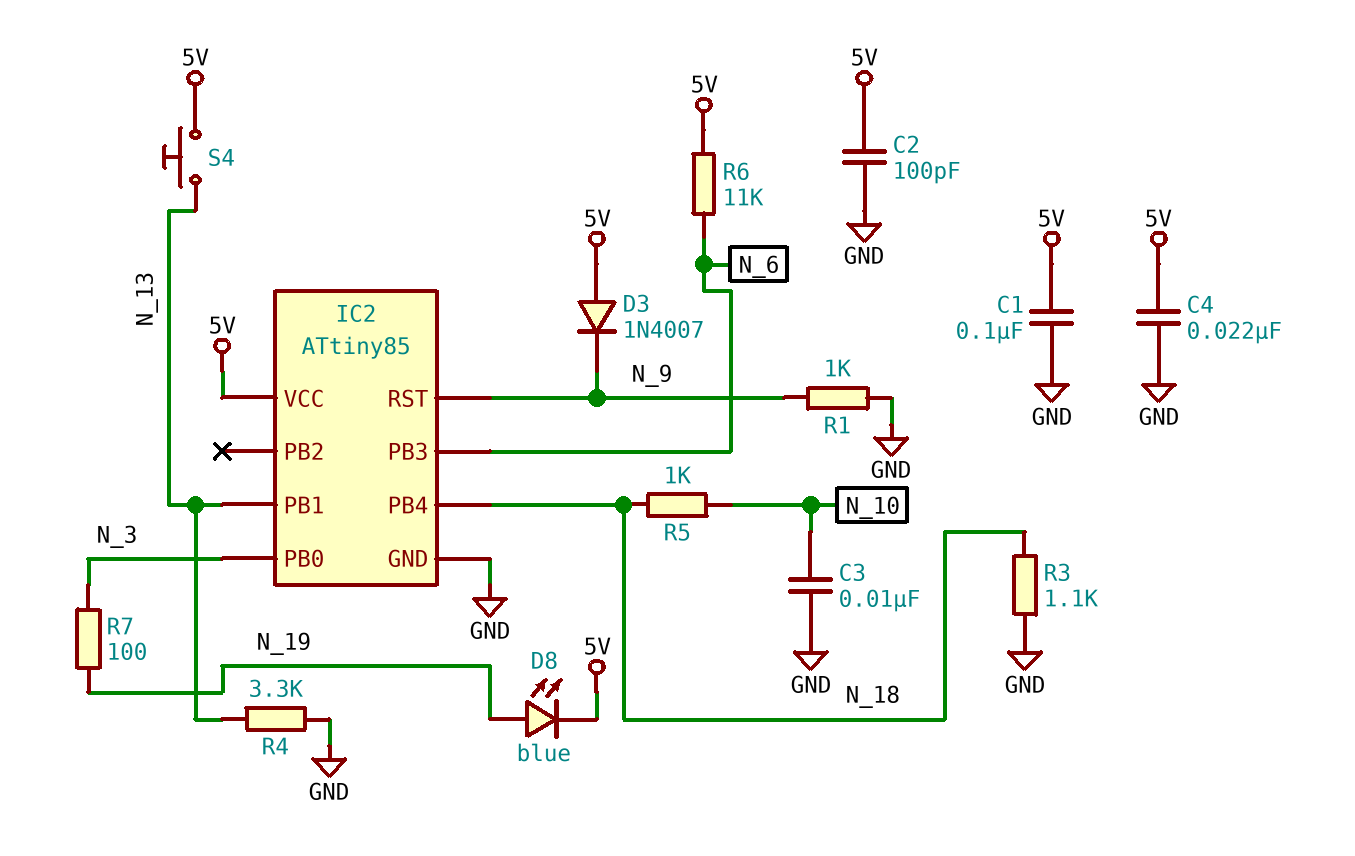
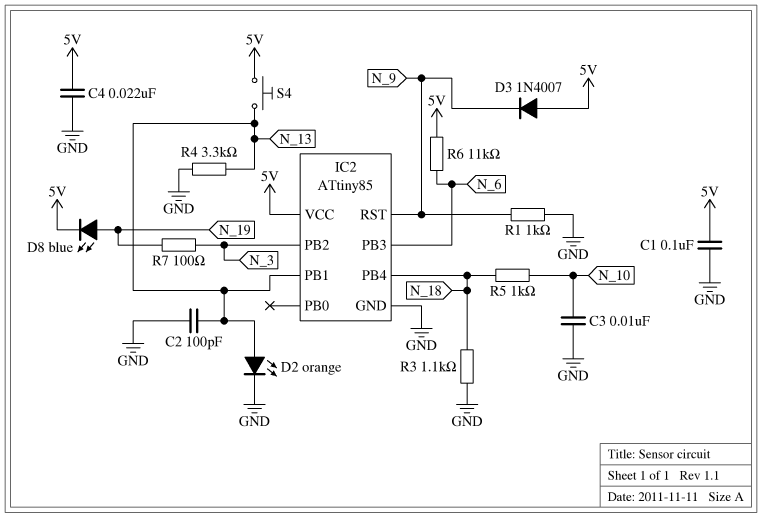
C2: 100pF (5V, GND) -> 100pF (GND, N_13)
D2: none -> LED orange (A N_13, K GND)
IC2 pin PB0: N_3 -> none
IC2 pin PB2: none -> N_3

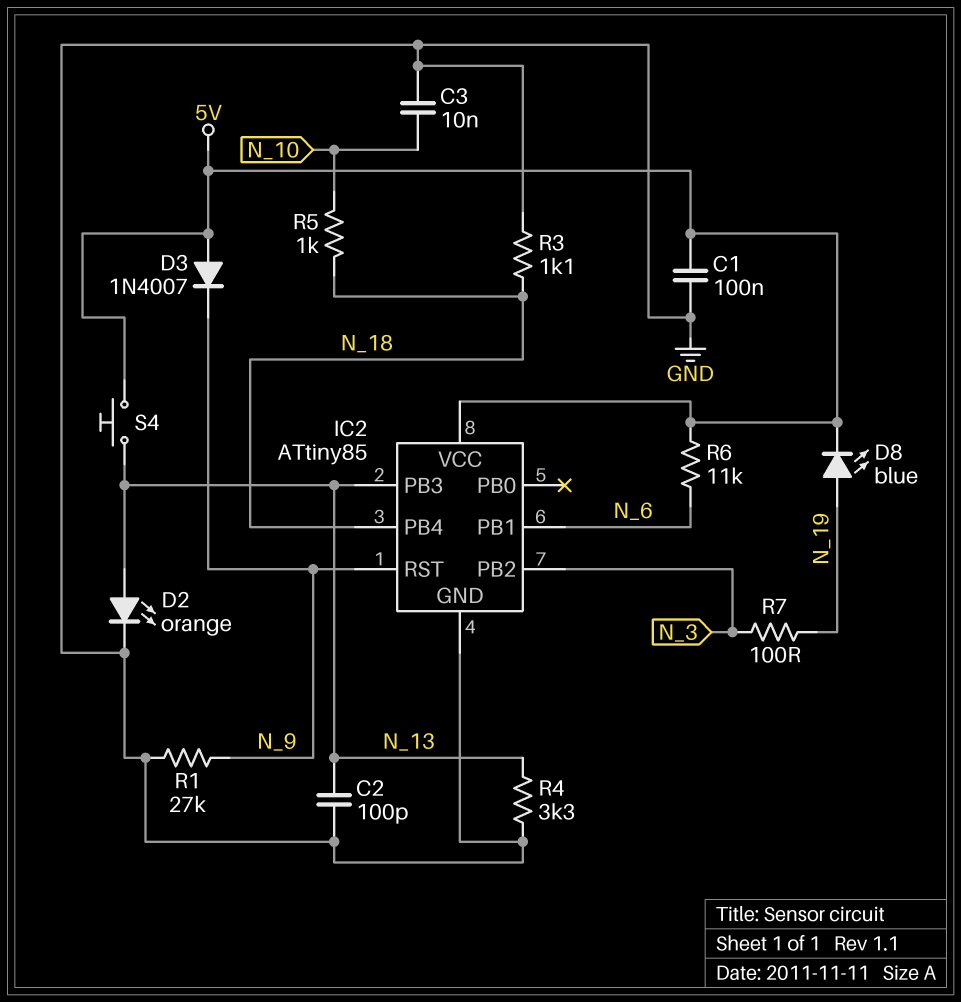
C4: 22nF (5V, GND) -> none
IC2 pin PB1: N_13 -> N_6
IC2 pin PB3: N_6 -> N_13
R1: 1k (GND, N_9) -> 27k (GND, N_9)

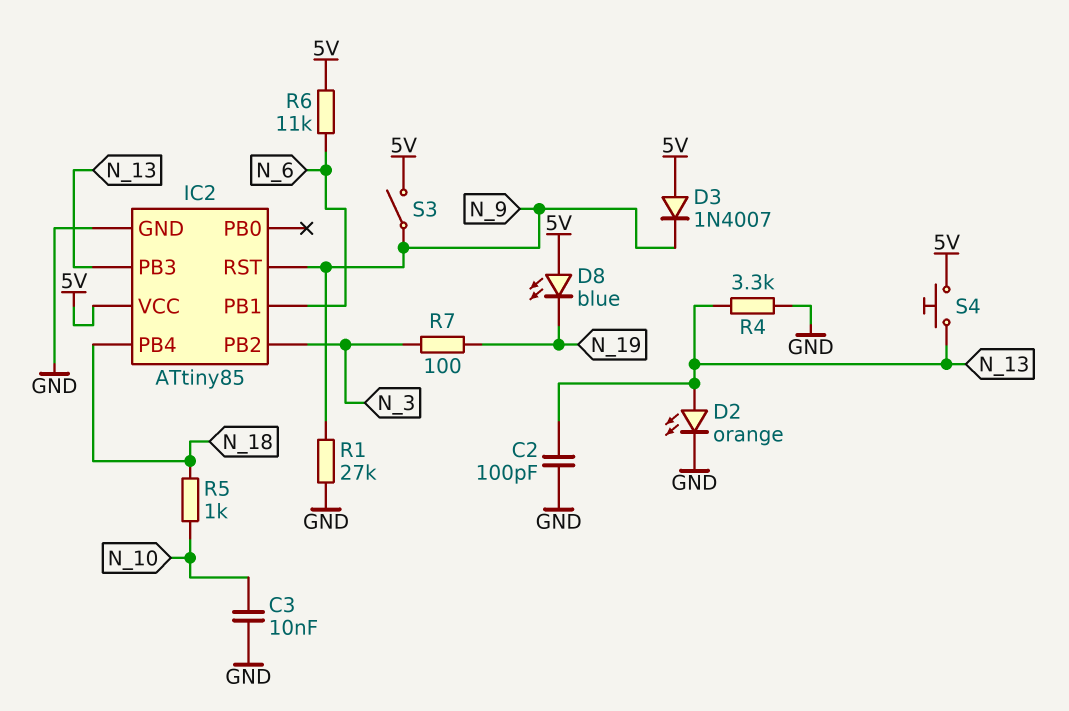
C1: 100nF (5V, GND) -> none
D8: LED blue (A N_19, K 5V) -> LED blue (A 5V, K N_19)
R3: 1.1k (GND, N_18) -> none
S3: none -> switch (5V, N_9)

